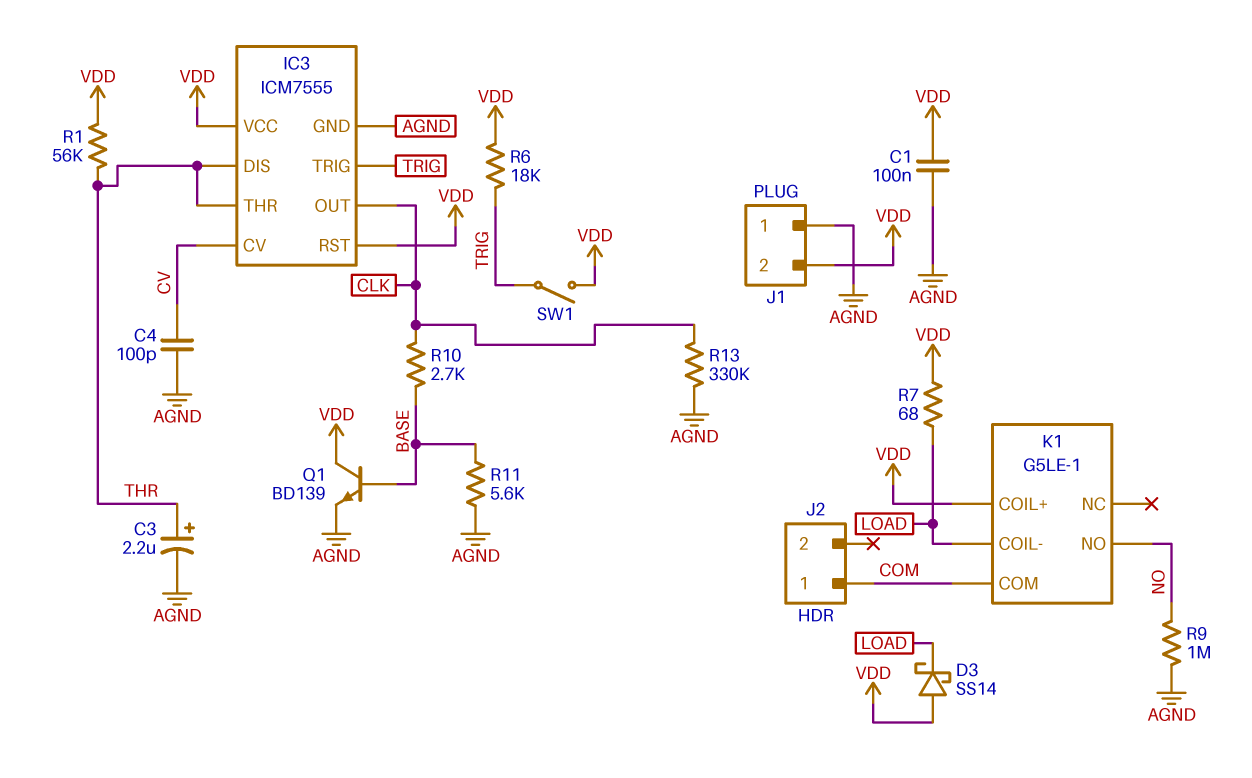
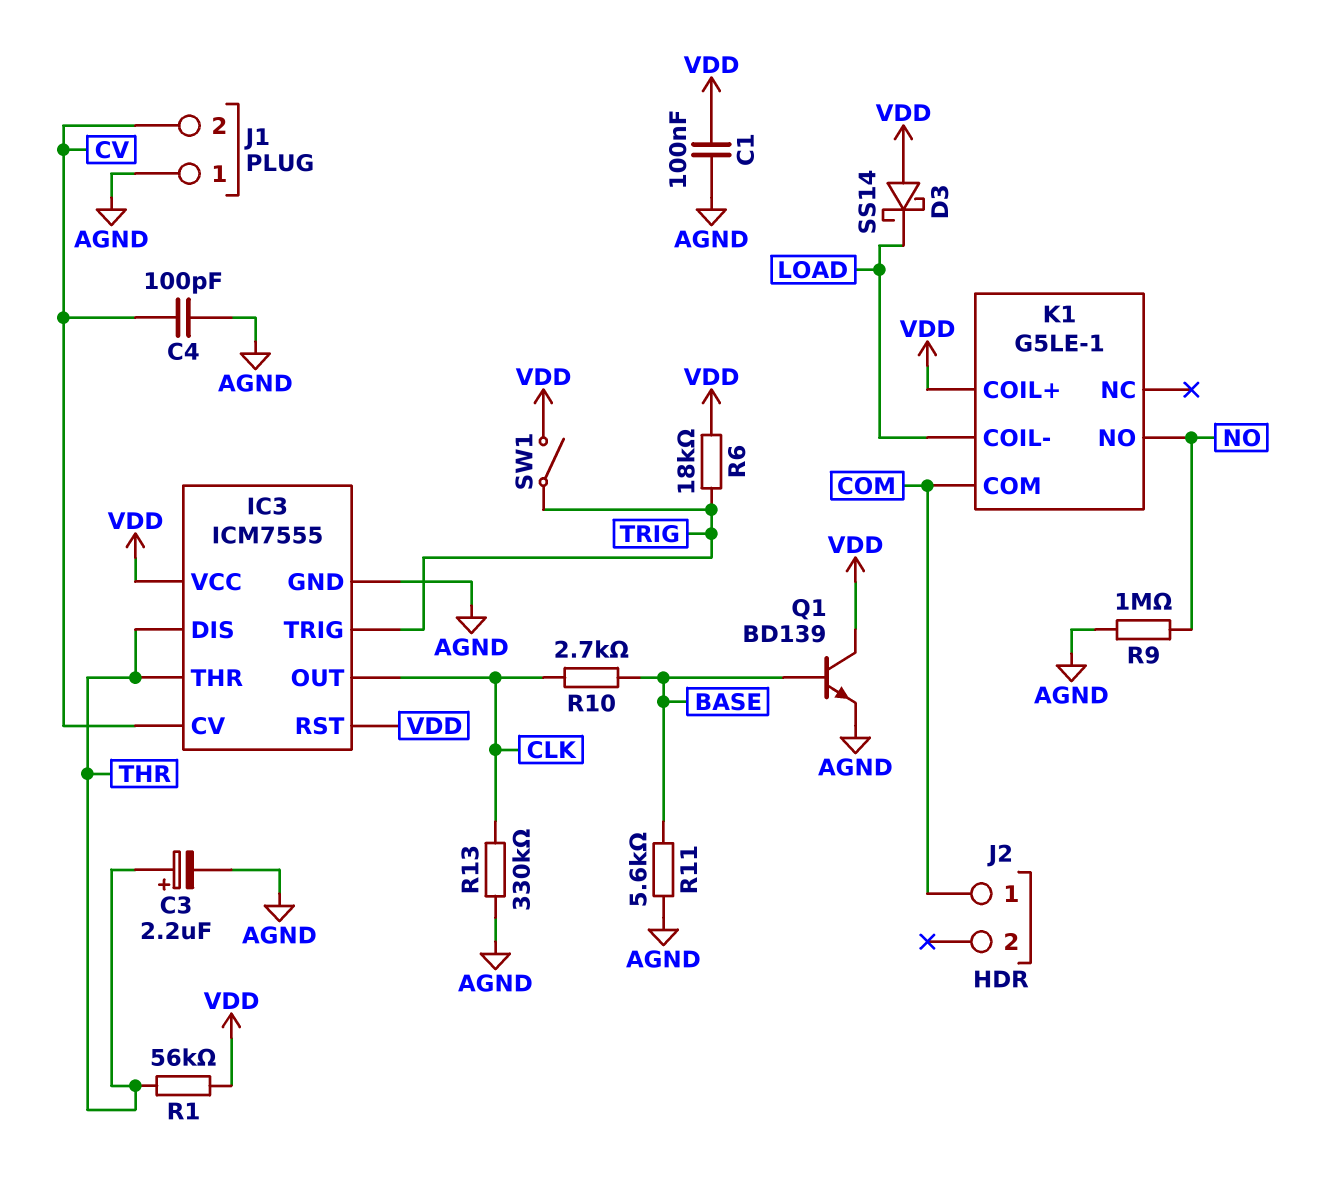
J1 pin 2: VDD -> CV
R7: 68 (LOAD, VDD) -> none

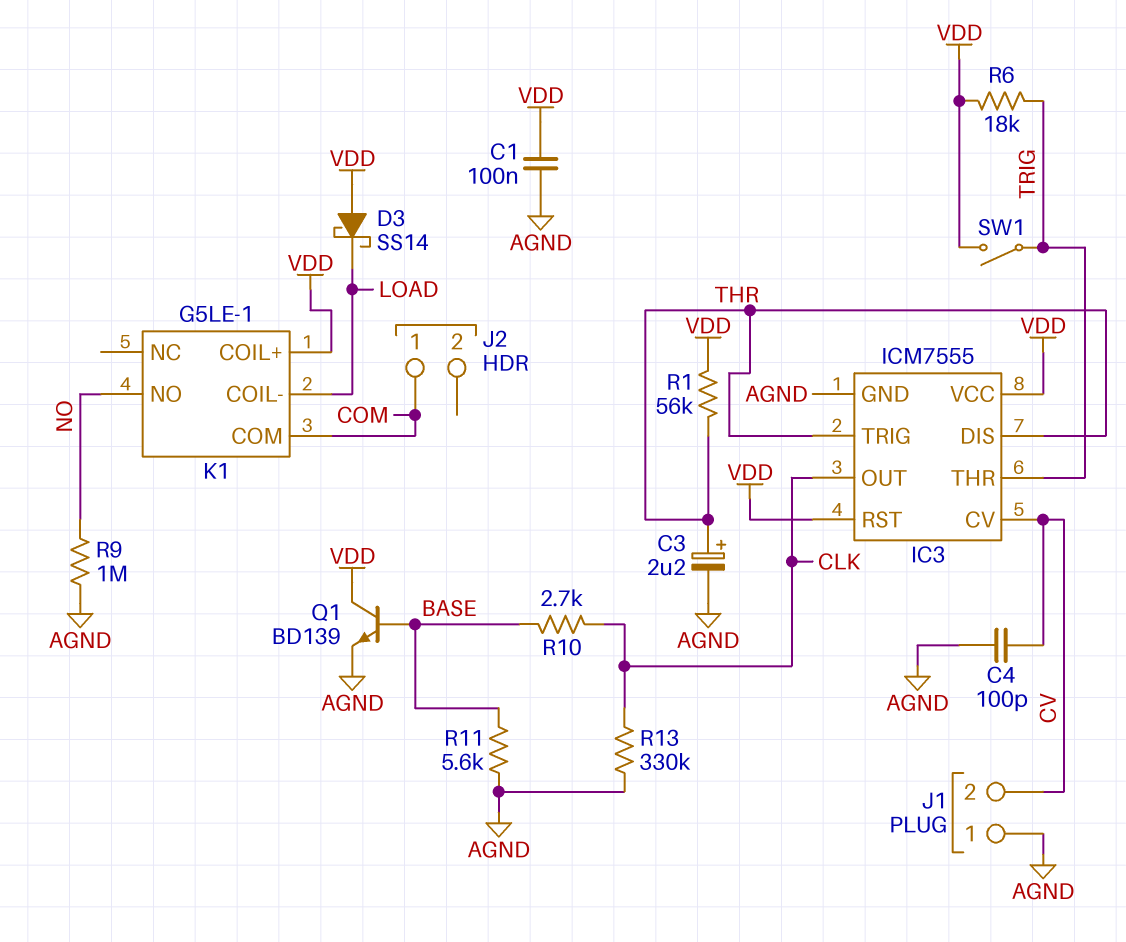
IC3 pin THR: THR -> TRIG
IC3 pin TRIG: TRIG -> THR

